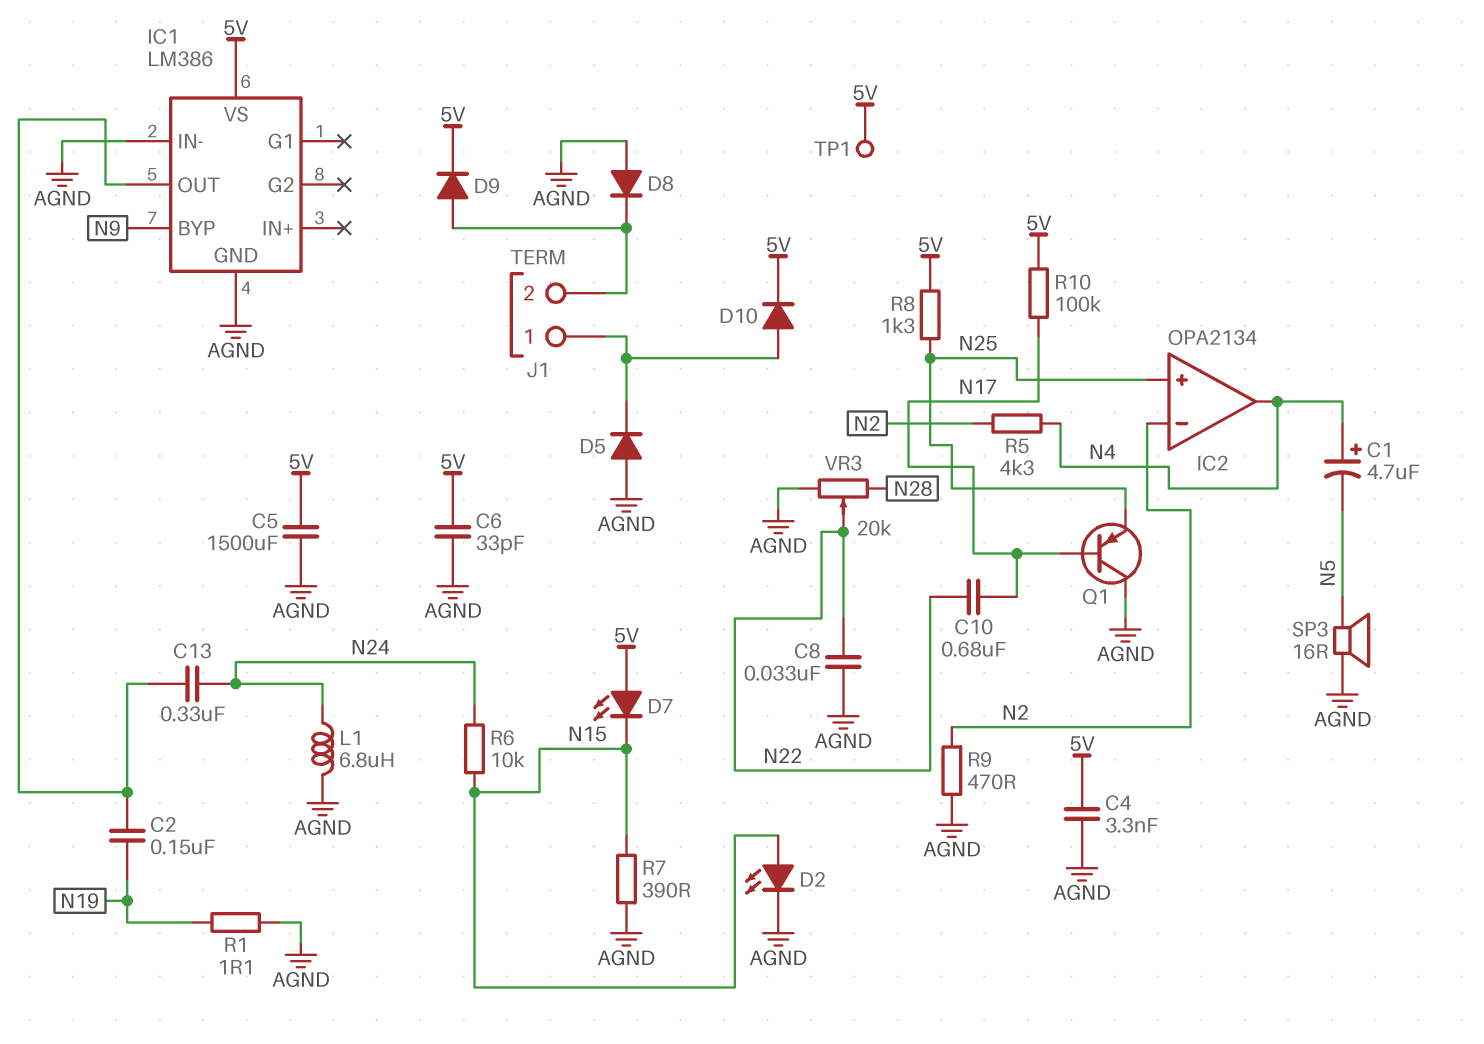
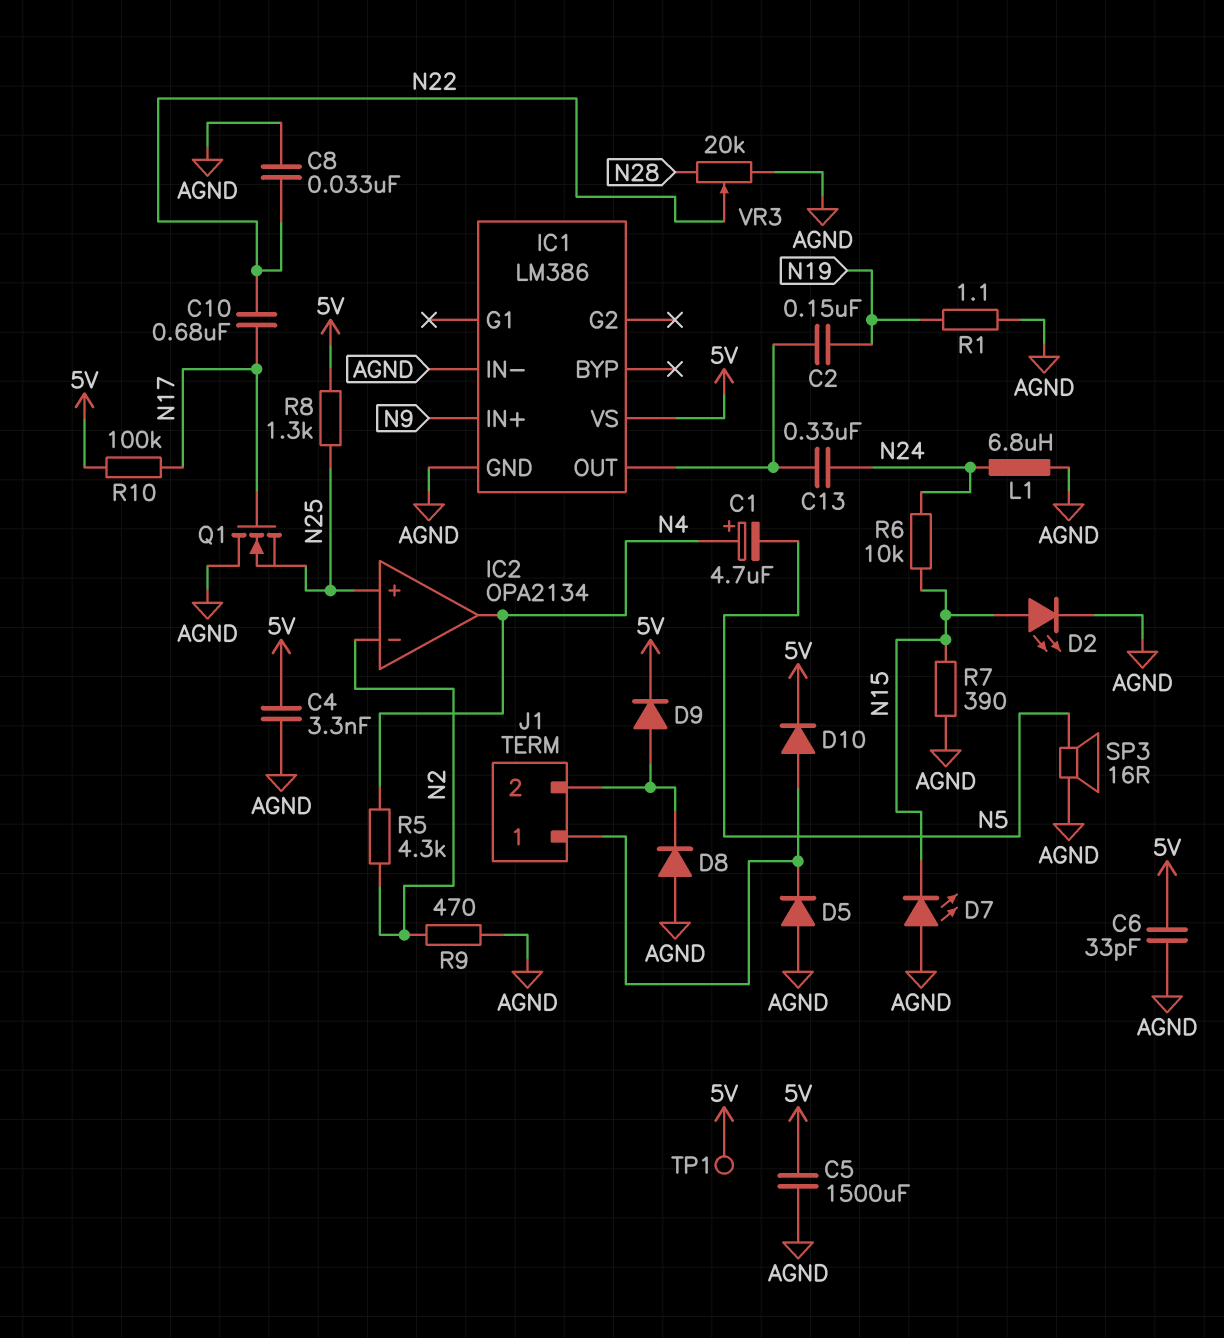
D7: LED (A 5V, K N15) -> LED (A AGND, K N15)
IC1 pin BYP: N9 -> none
IC1 pin IN+: none -> N9
Q1: PNP (B N17, C AGND, E N25) -> NMOS (G N17, D AGND, S N25)

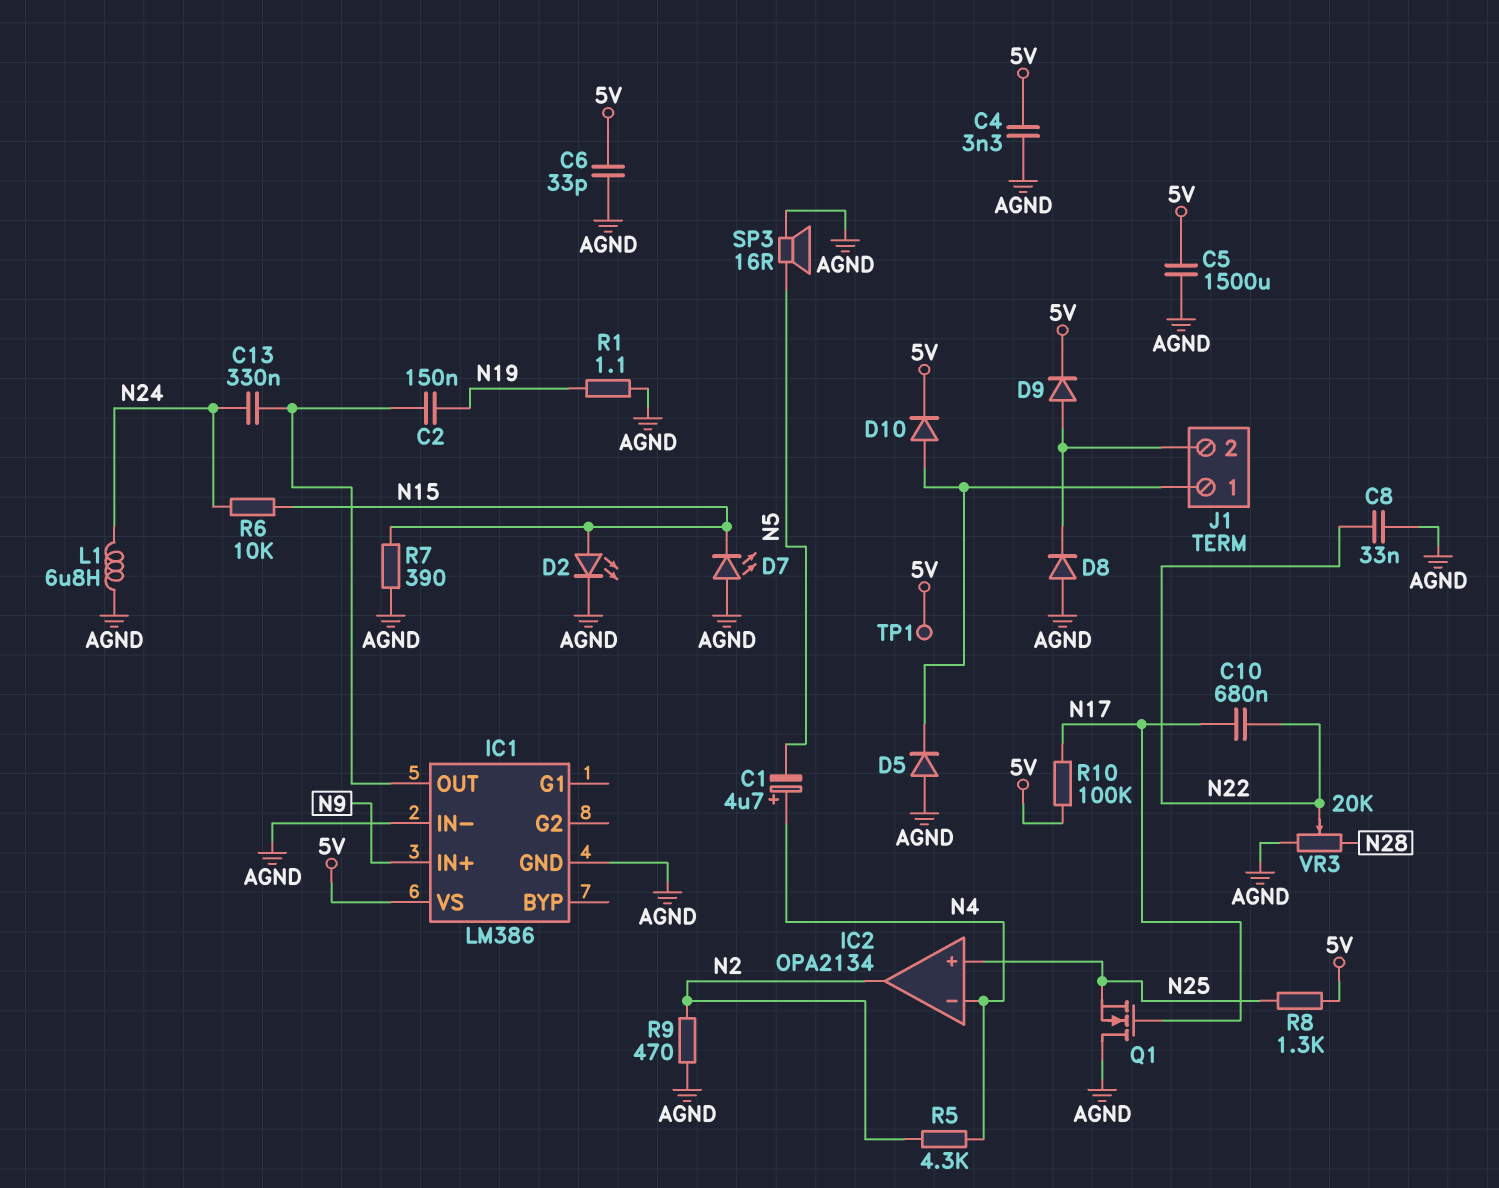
IC2 pin in-: N2 -> N4
IC2 pin out: N4 -> N2

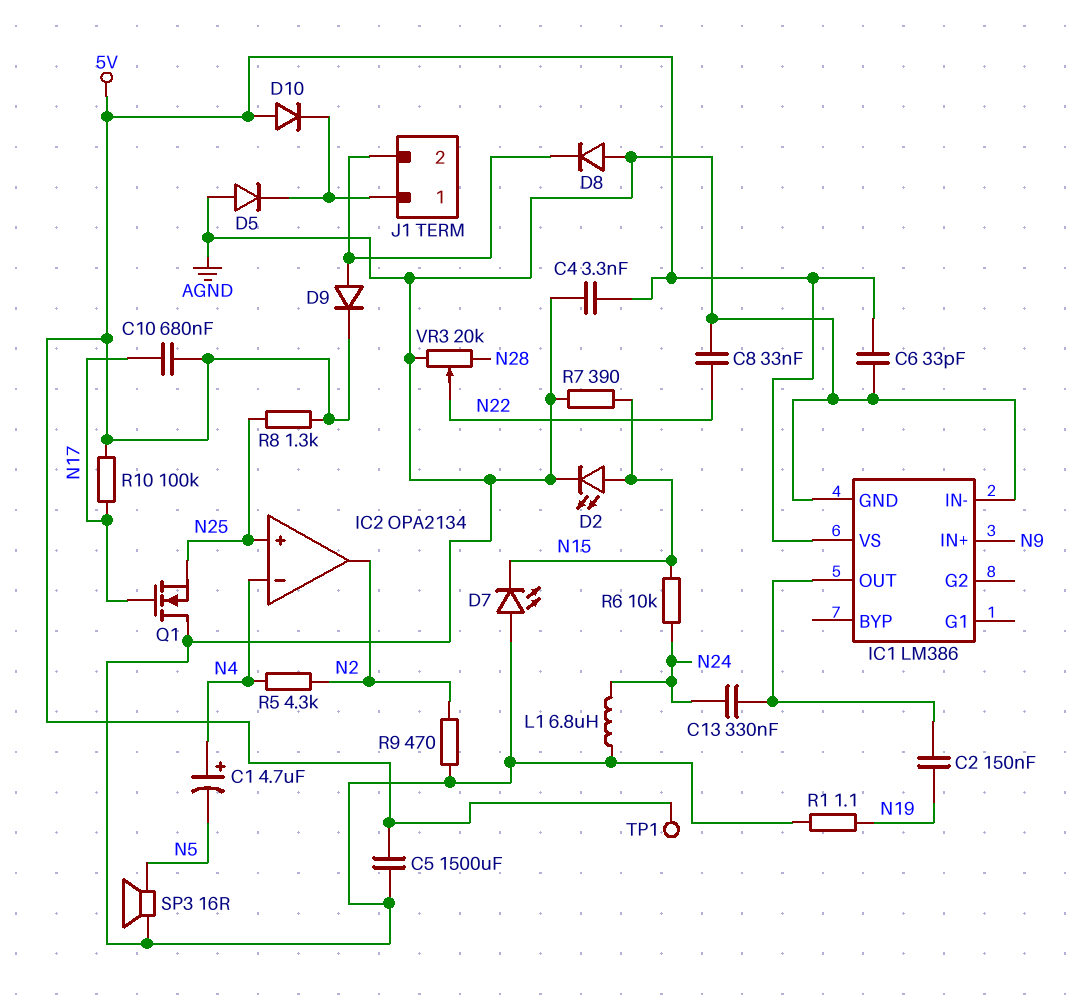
C10: 680nF (N17, N22) -> 680nF (5V, N17)
D10: diode (A J1/1, K 5V) -> diode (A 5V, K J1/1)

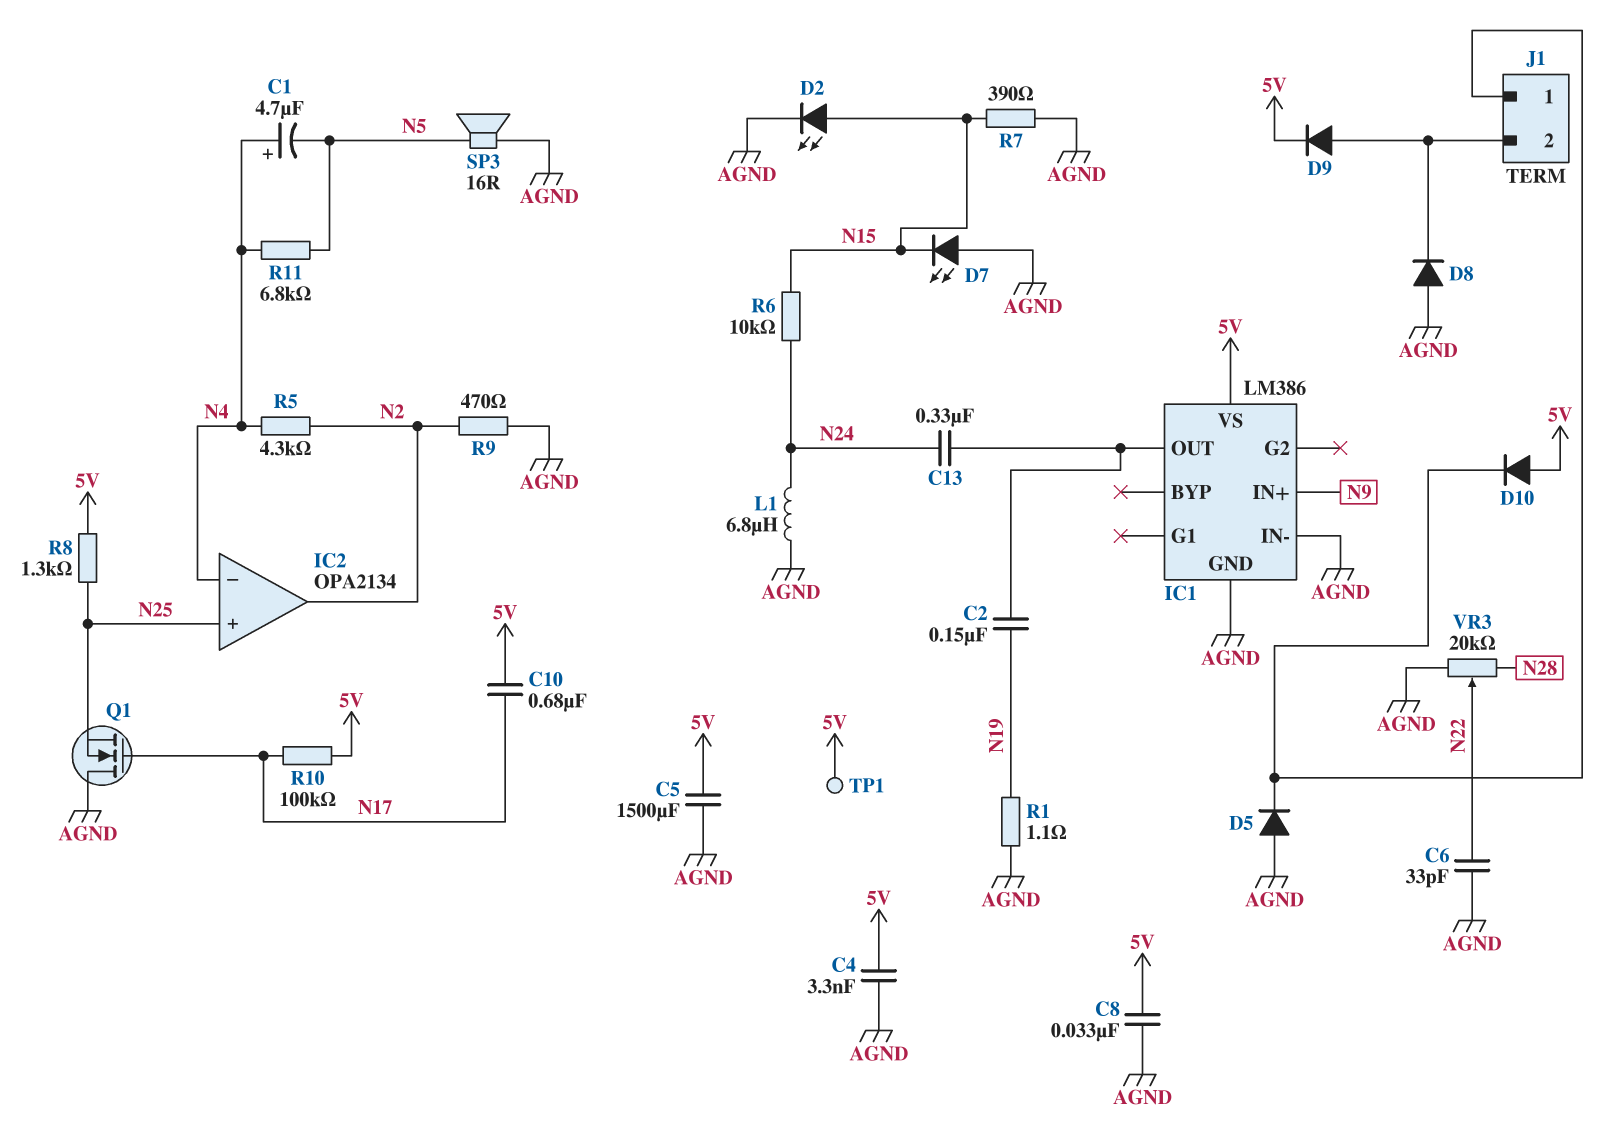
C6: 33pF (5V, AGND) -> 33pF (AGND, N22)
C8: 33nF (AGND, N22) -> 33nF (5V, AGND)
R11: none -> 6.8k (N4, N5)

